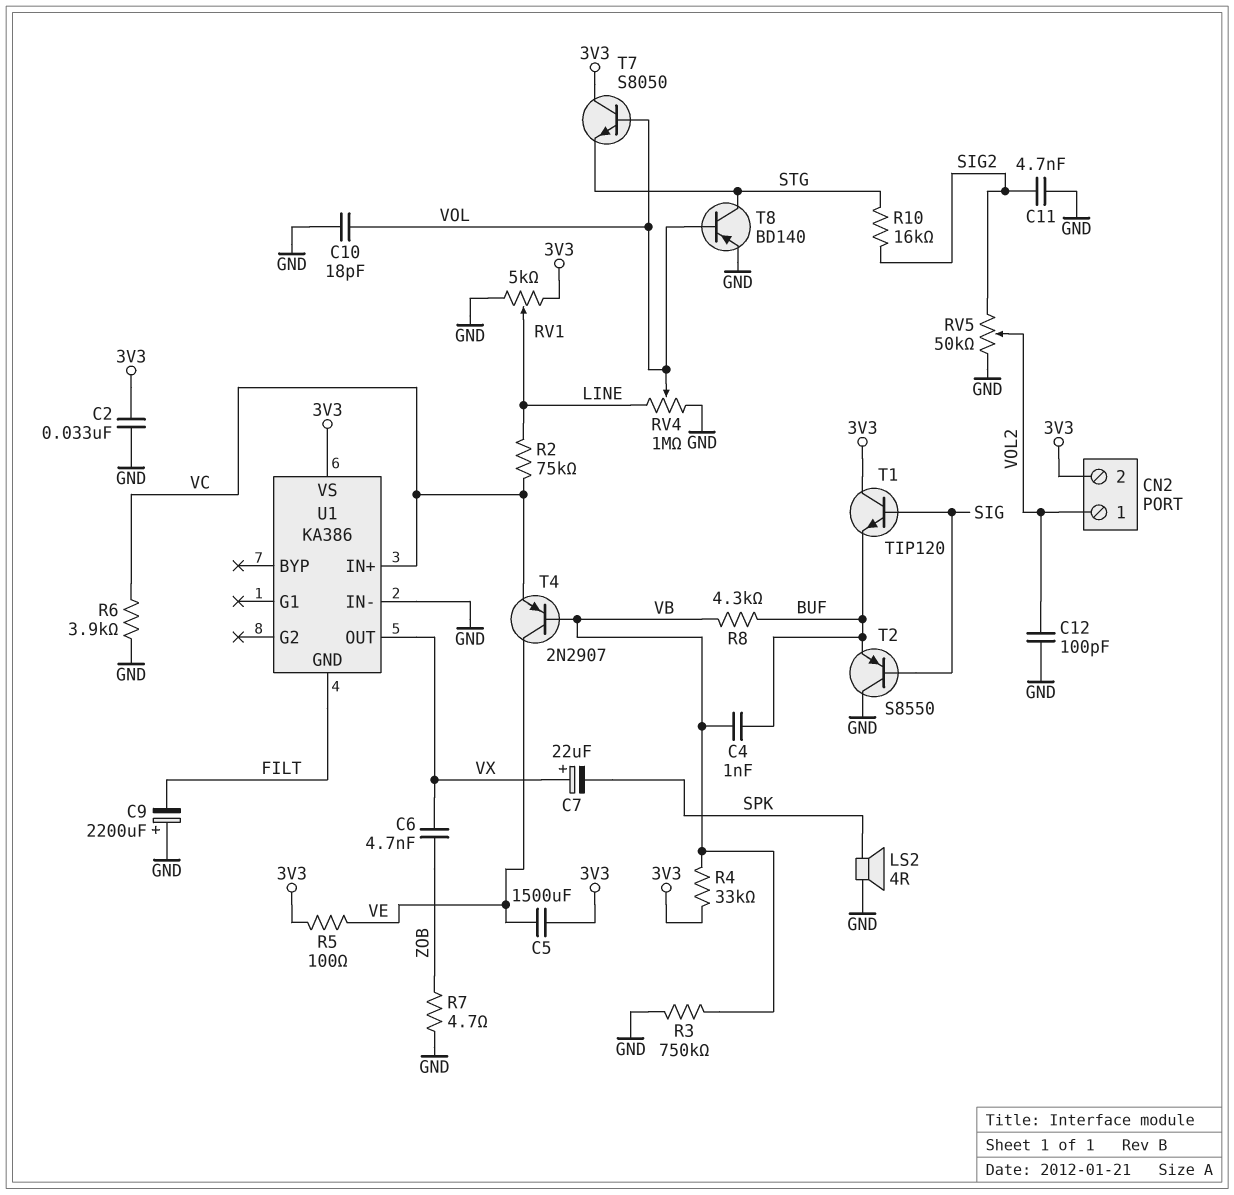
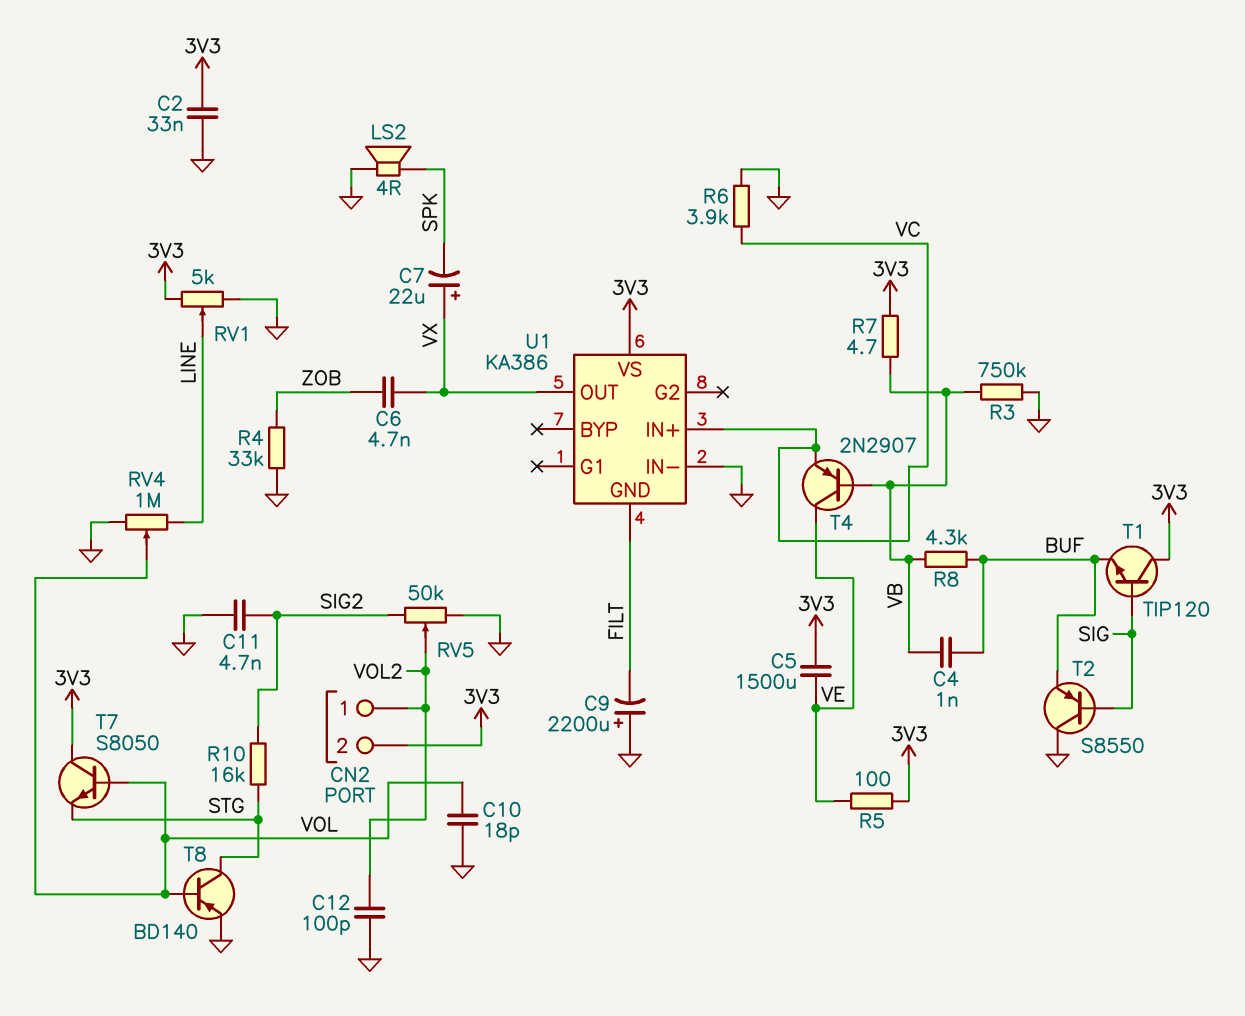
R2: 75k (LINE, VC) -> none
R4: 33k (3V3, VB) -> 33k (GND, ZOB)
R7: 4.7 (GND, ZOB) -> 4.7 (3V3, VB)

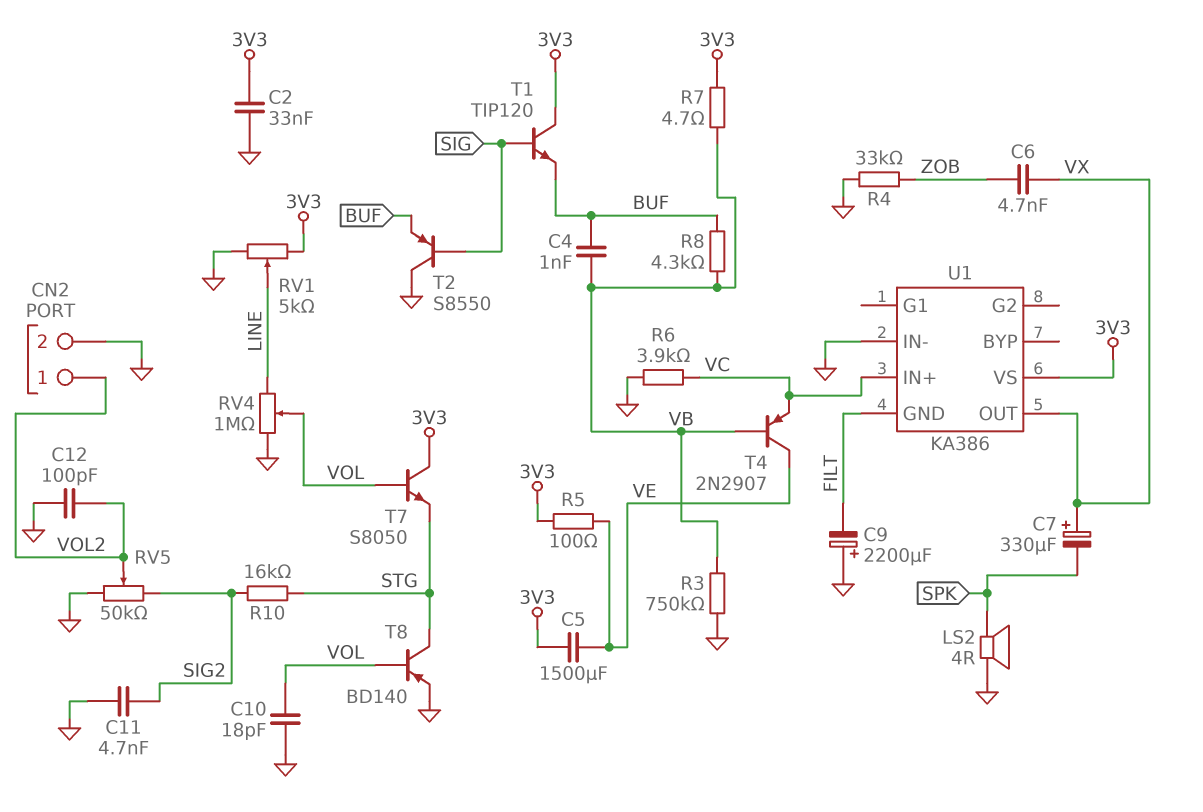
C7: 22uF (plus VX, minus SPK) -> 330uF (plus VX, minus SPK)
CN2 pin 2: 3V3 -> GND

